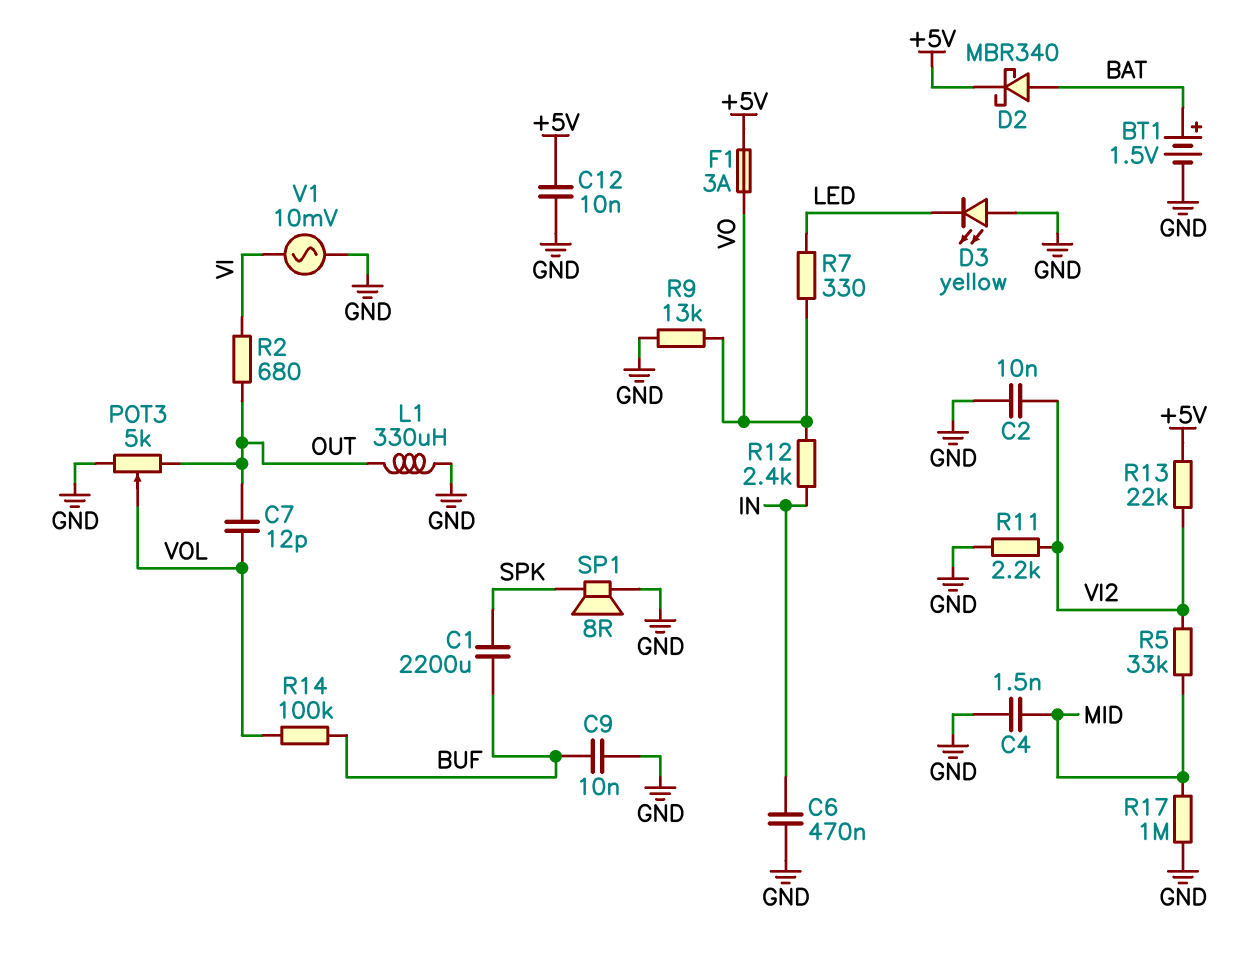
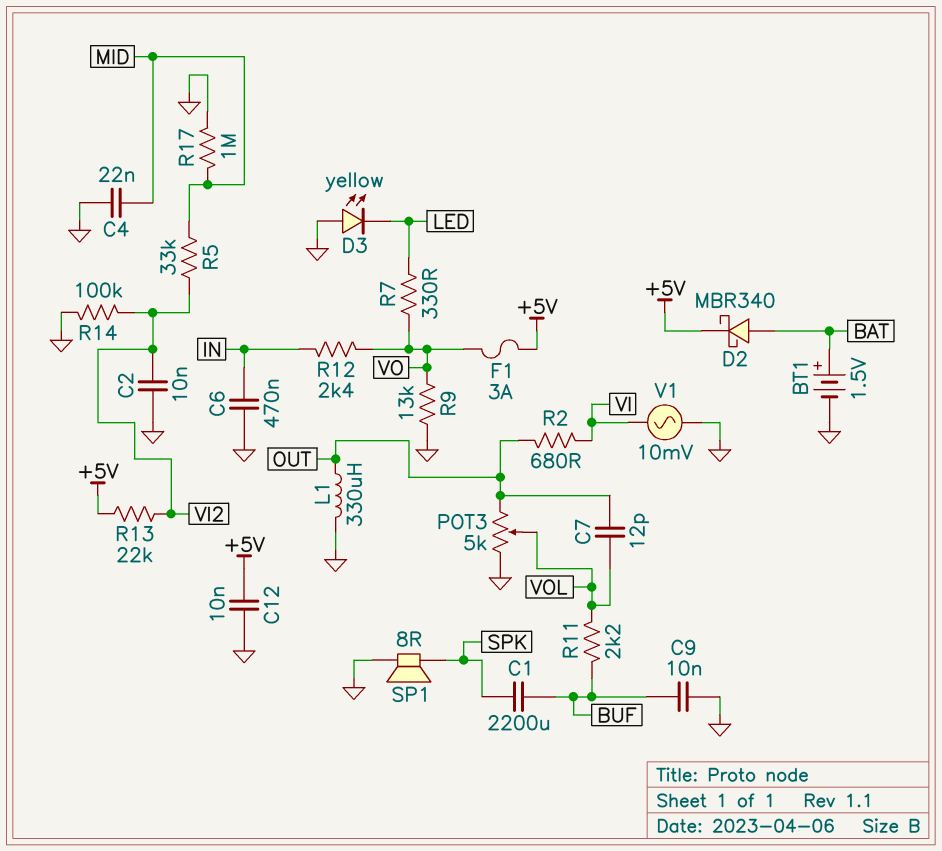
C4: 1.5nF (GND, MID) -> 22nF (GND, MID)
R11: 2.2k (GND, VI2) -> 2.2k (BUF, VOL)
R14: 100k (BUF, VOL) -> 100k (GND, VI2)

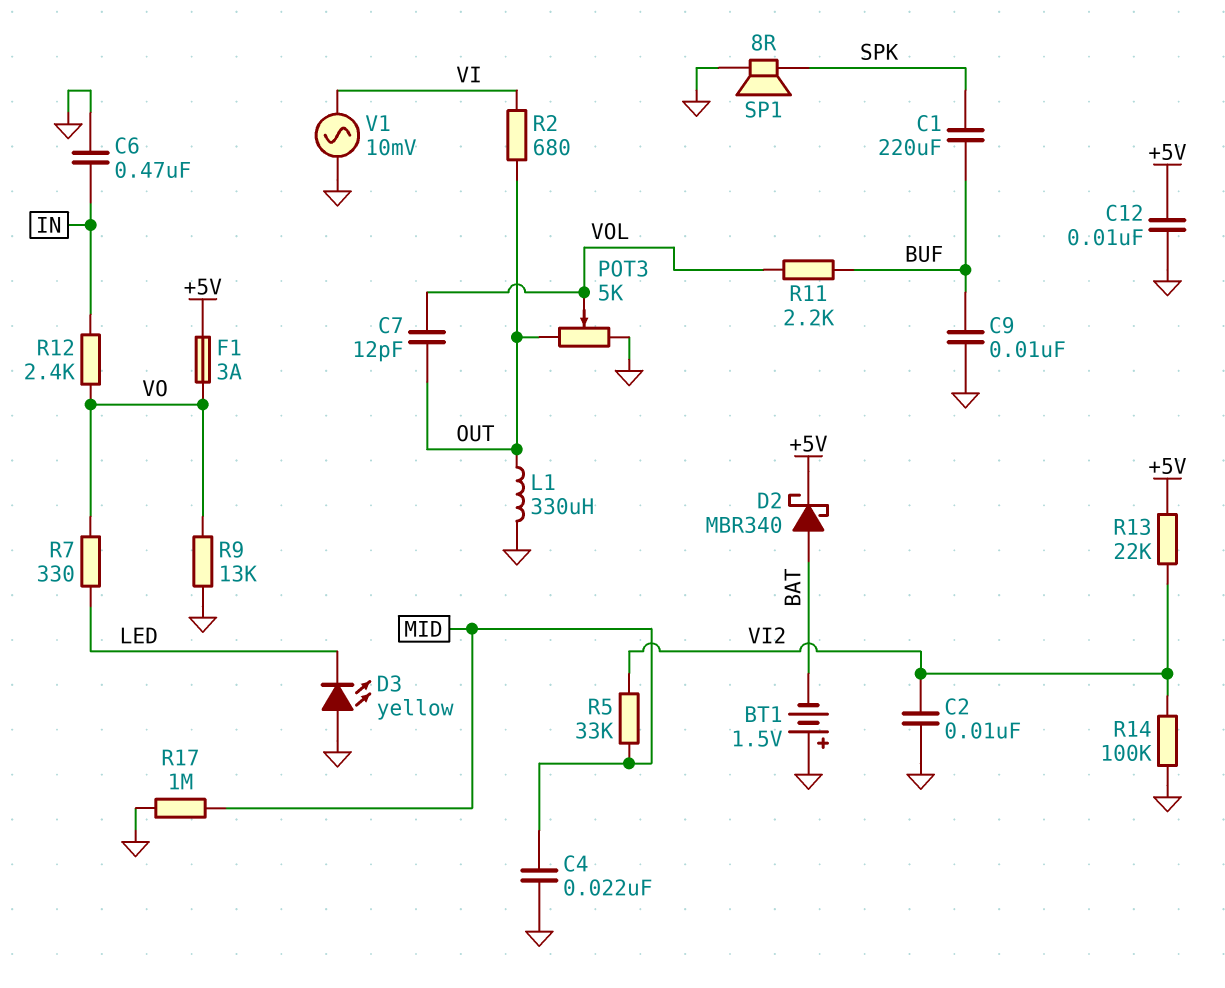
BT1: 1.5V (plus BAT, minus GND) -> 1.5V (plus GND, minus BAT)
C1: 2200uF (BUF, SPK) -> 220uF (BUF, SPK)

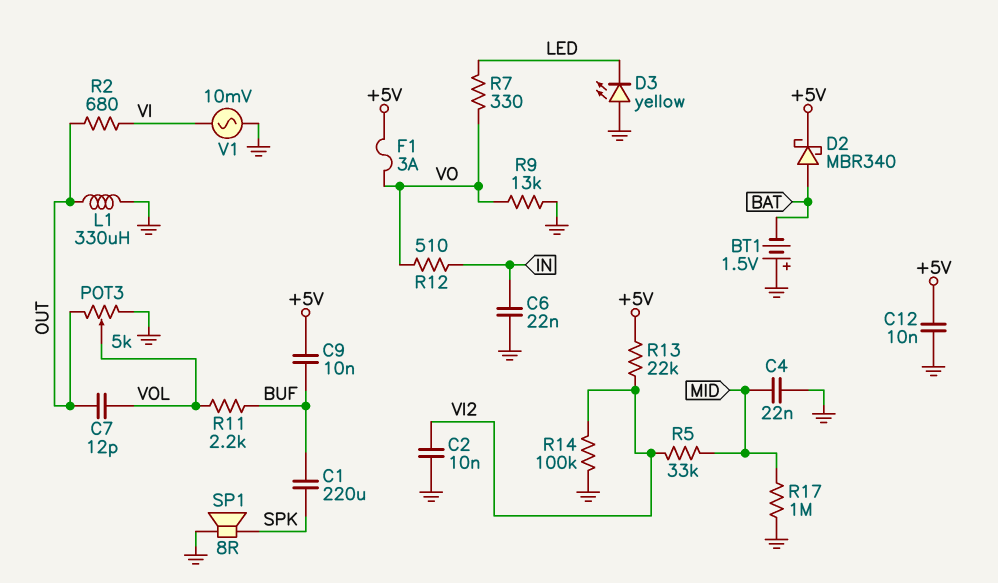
C6: 470nF (GND, IN) -> 22nF (GND, IN)
C9: 10nF (BUF, GND) -> 10nF (+5V, BUF)
R12: 2.4k (IN, VO) -> 510 (IN, VO)

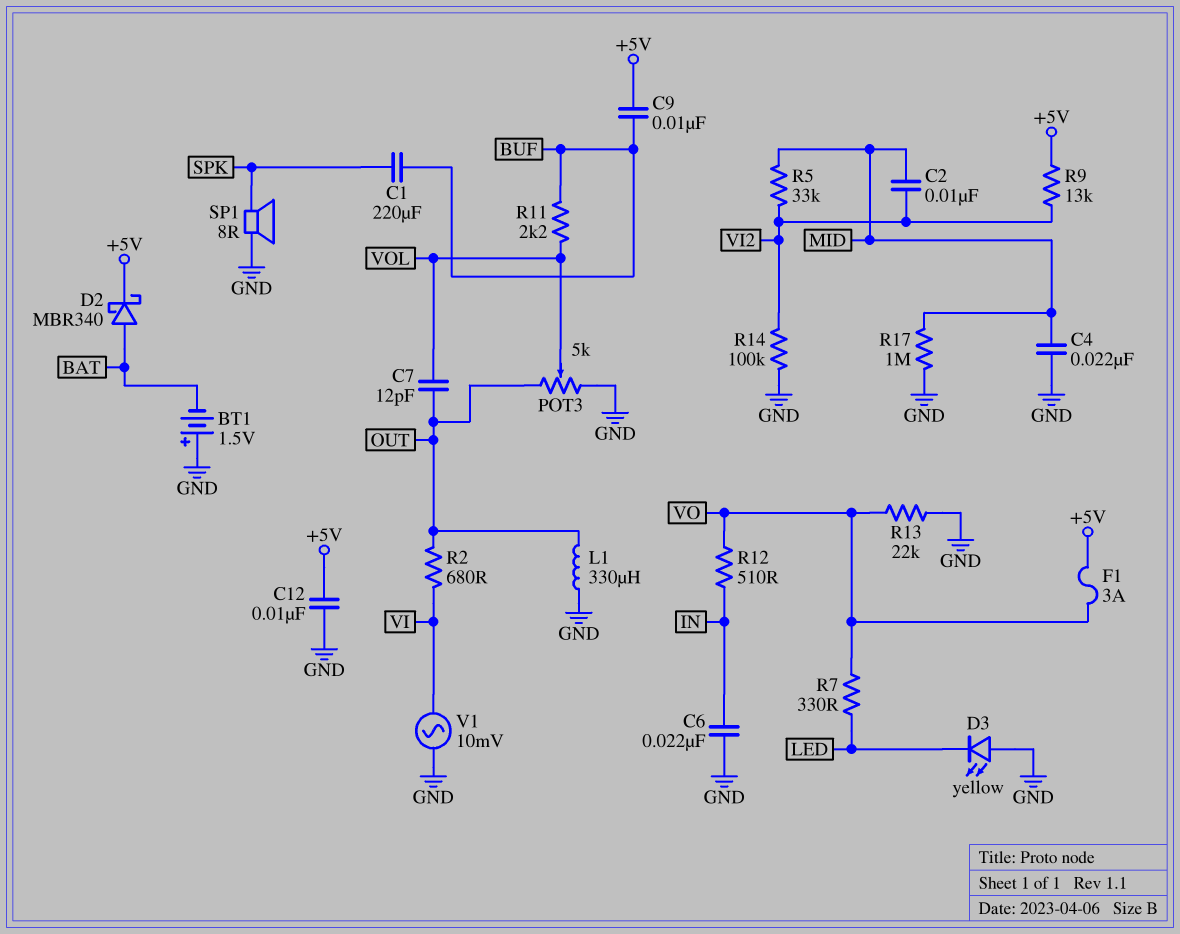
C2: 10nF (GND, VI2) -> 10nF (MID, VI2)
R9: 13k (GND, VO) -> 13k (+5V, VI2)
R13: 22k (+5V, VI2) -> 22k (GND, VO)

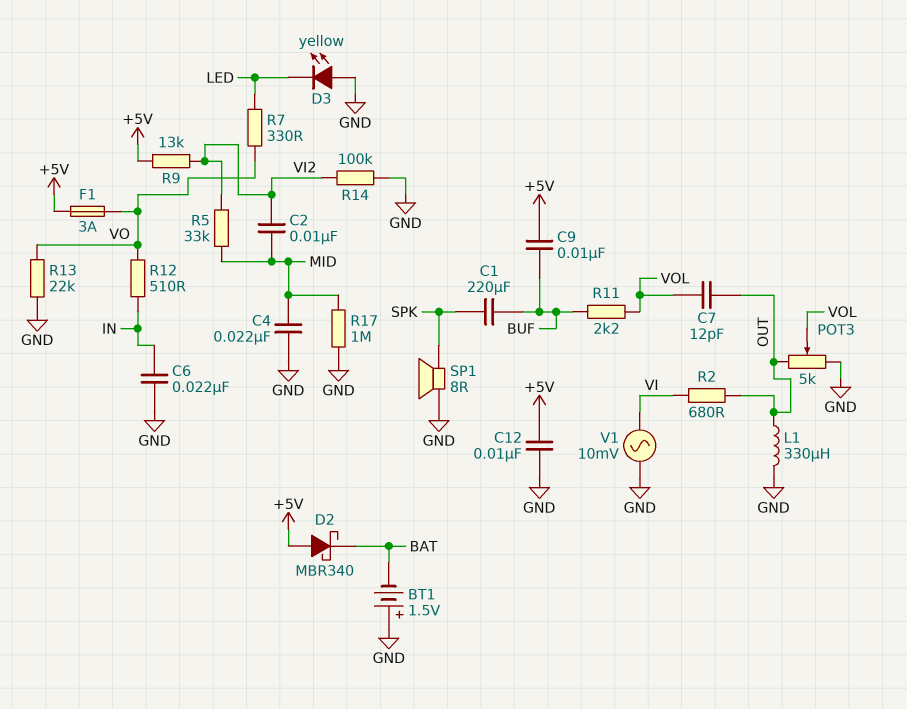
D2: schottky MBR340 (A BAT, K +5V) -> schottky MBR340 (A +5V, K BAT)

